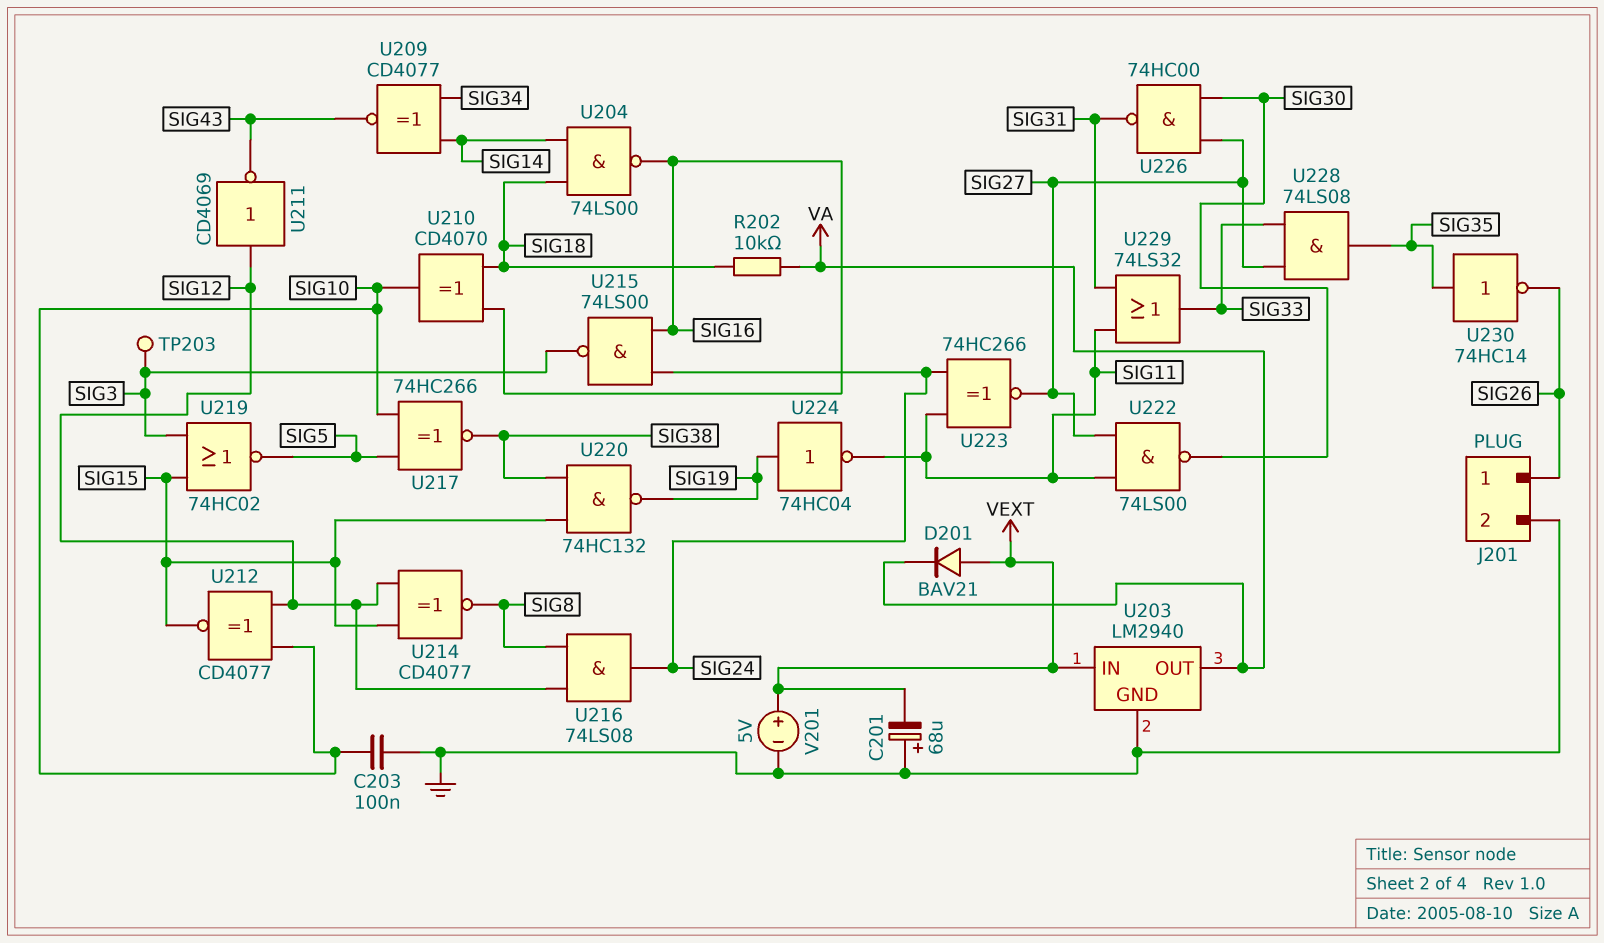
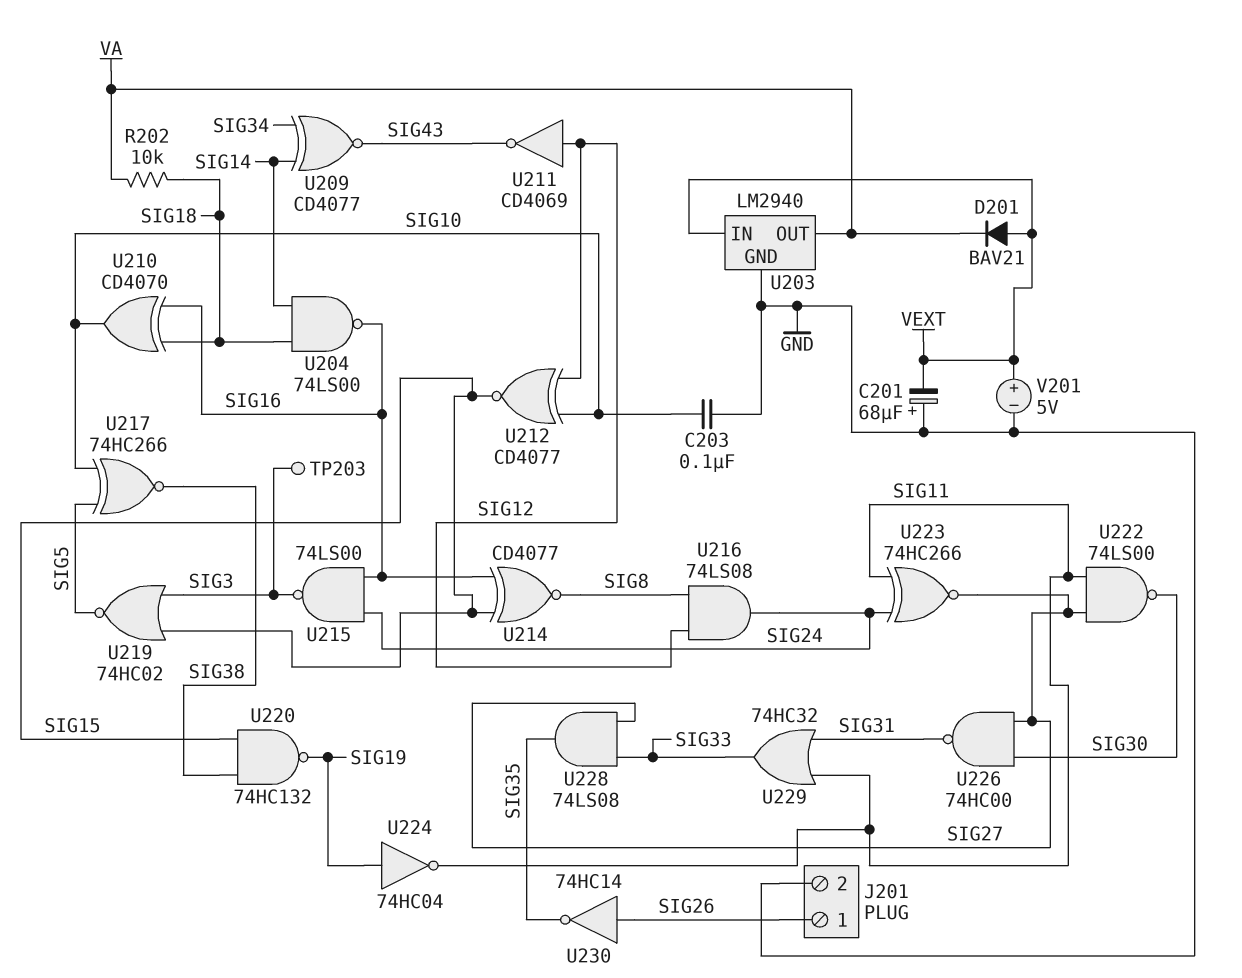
U214: XNOR CD4077 (in SIG12, in SIG15, out SIG8) -> XNOR CD4077 (in SIG15, in SIG16, out SIG8)
U229: OR 74LS32 (in SIG11, in SIG31, out SIG33) -> OR 74HC32 (in SIG11, in SIG31, out SIG33)
U230: NOT 74HC14 (in SIG35, out SIG26) -> NOT 74HC14 (in SIG26, out SIG35)

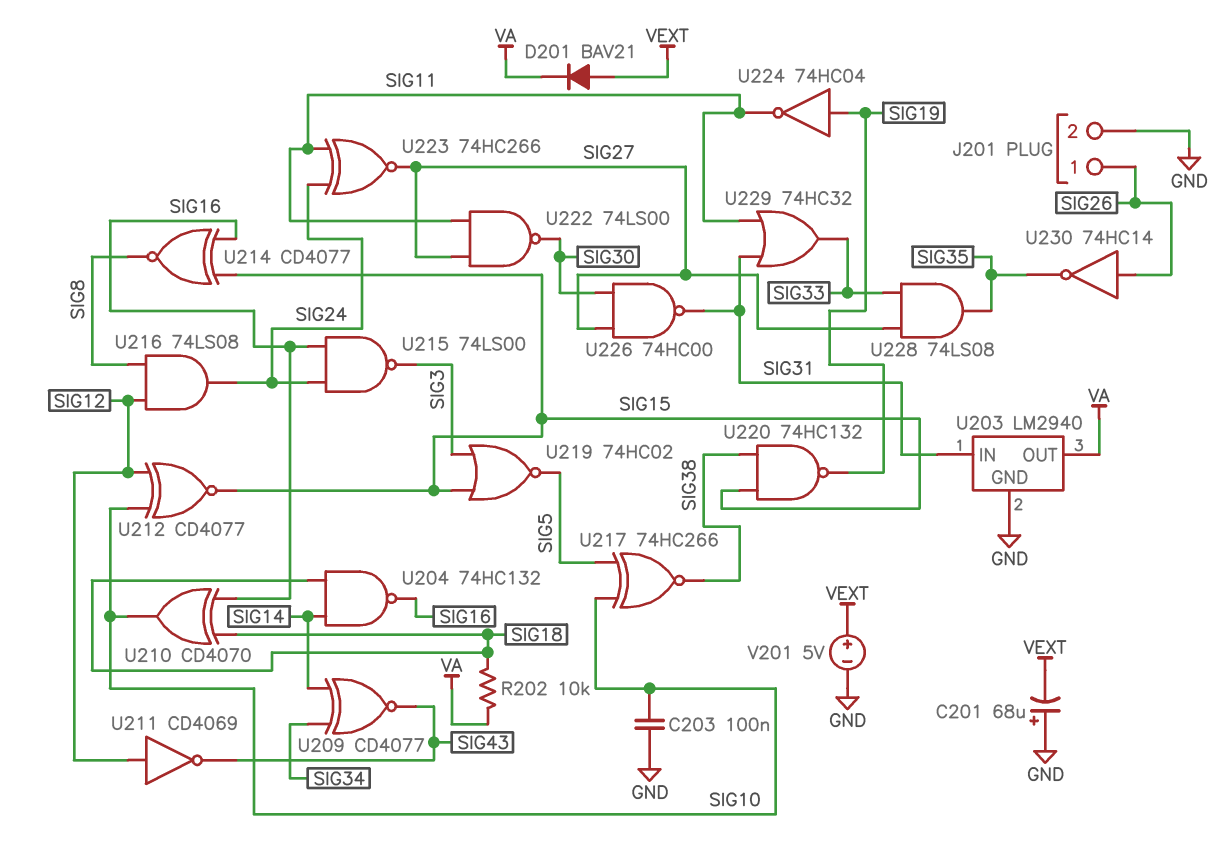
TP203: test point (SIG3) -> none
U203 pin IN: VEXT -> SIG31
U204: NAND 74LS00 (in SIG14, in SIG18, out SIG16) -> NAND 74HC132 (in SIG14, in SIG18, out SIG16)

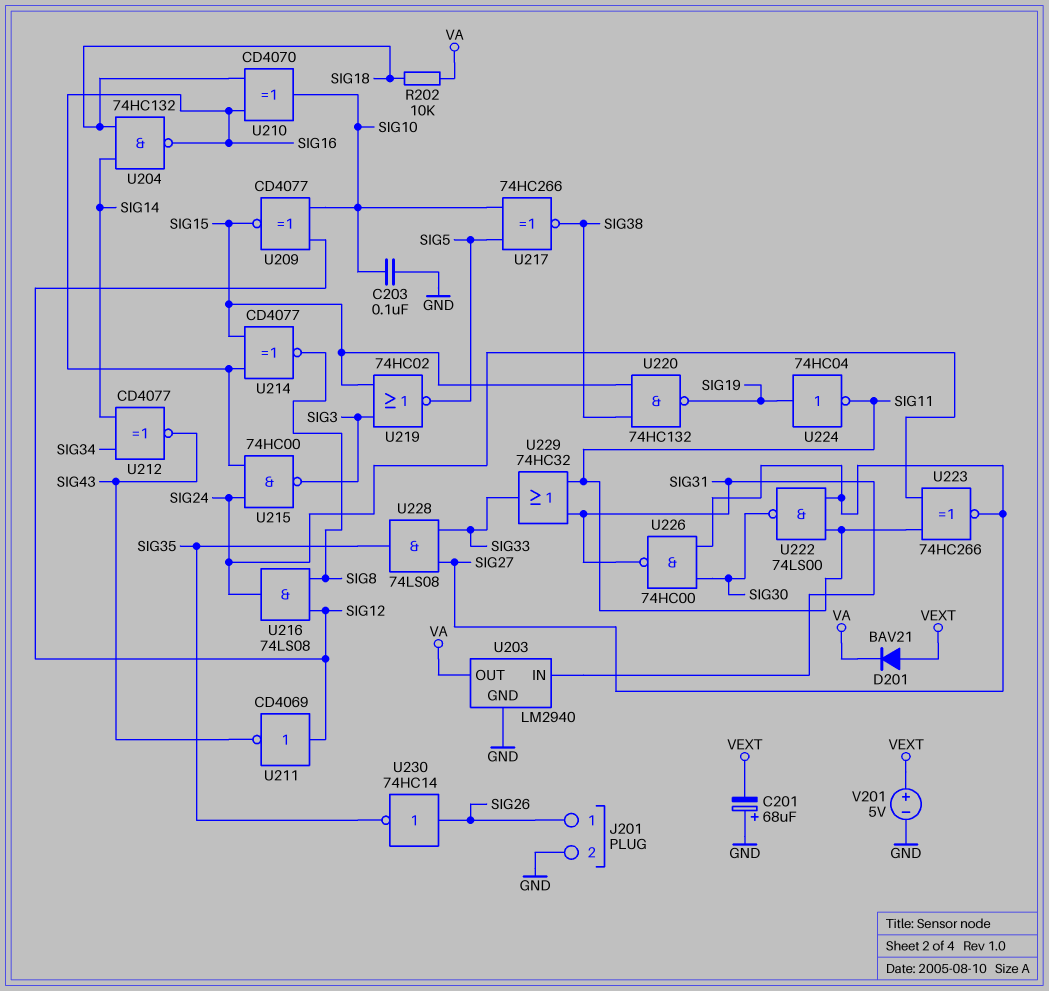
U209: XNOR CD4077 (in SIG14, in SIG34, out SIG43) -> XNOR CD4077 (in SIG10, in SIG12, out SIG15)
U212: XNOR CD4077 (in SIG10, in SIG12, out SIG15) -> XNOR CD4077 (in SIG14, in SIG34, out SIG43)
U215: NAND 74LS00 (in SIG16, in SIG24, out SIG3) -> NAND 74HC00 (in SIG16, in SIG24, out SIG3)

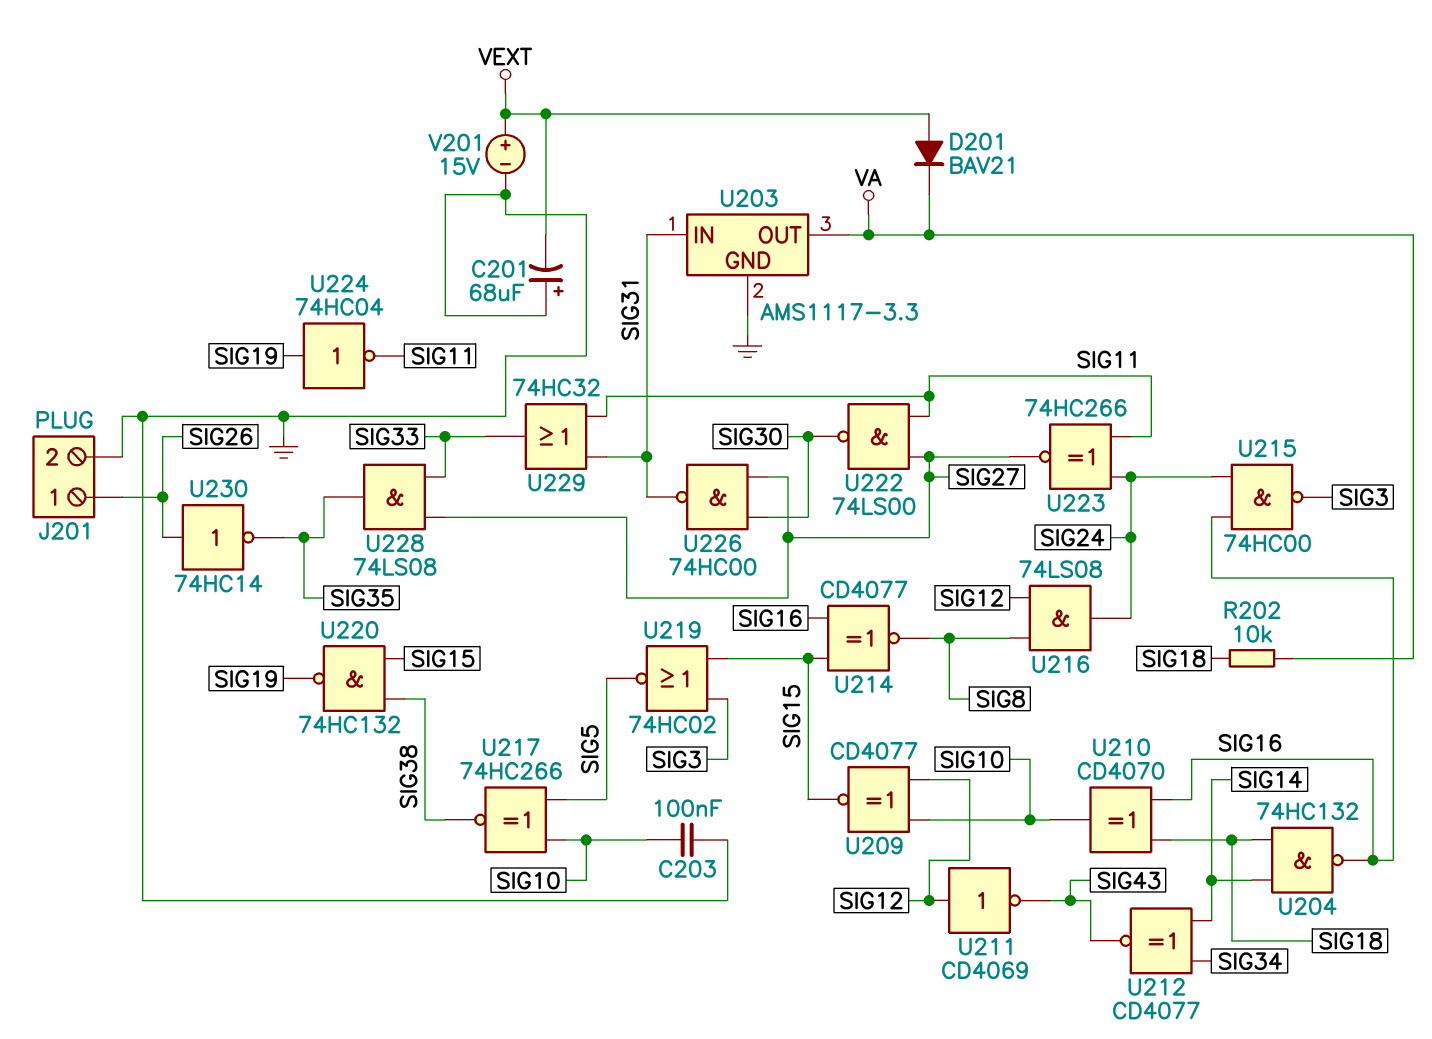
U203: LM2940 -> AMS1117-3.3
V201: 5V (plus VEXT, minus GND) -> 15V (plus VEXT, minus GND)

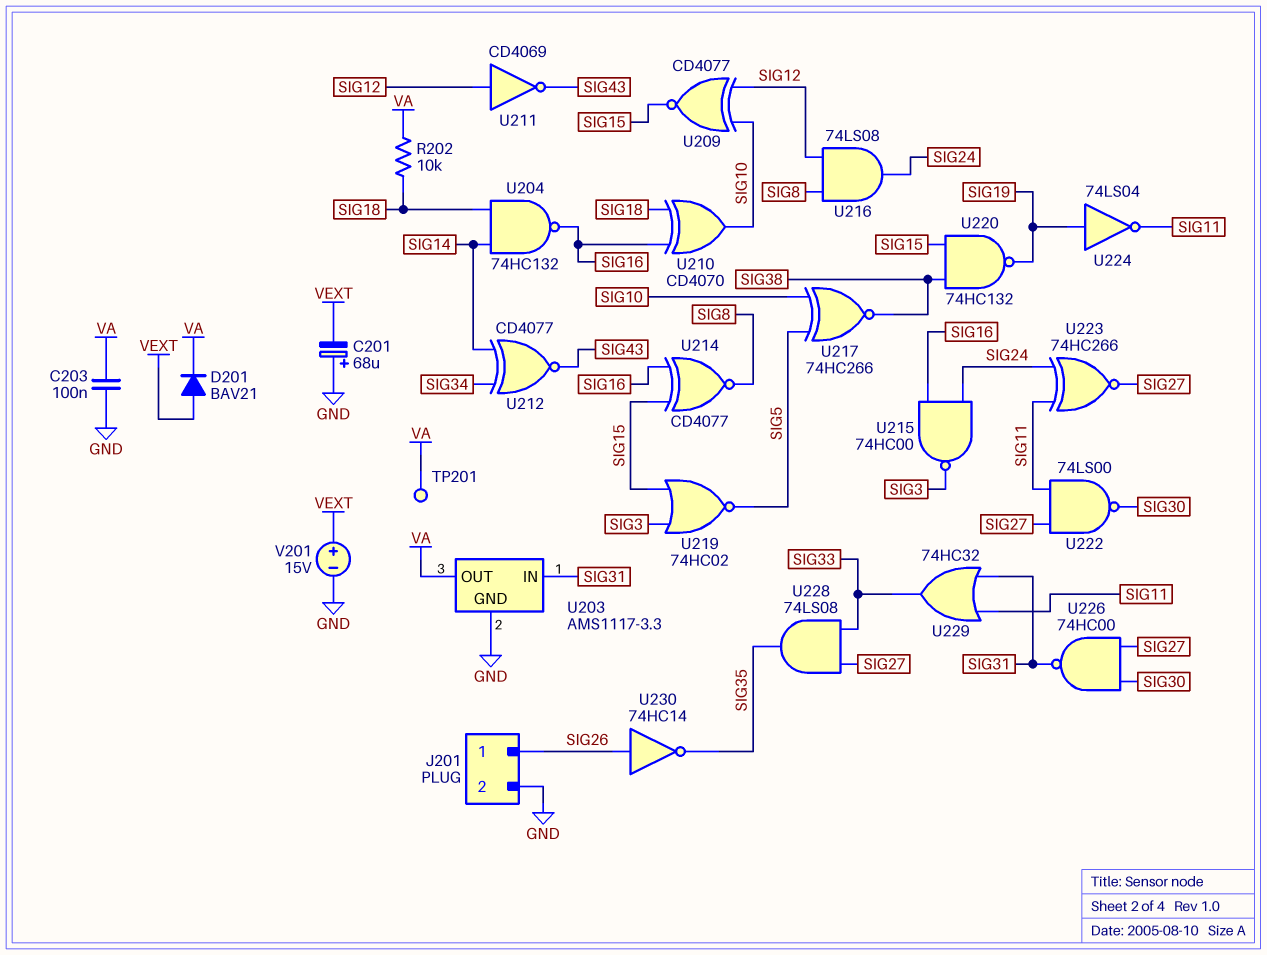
C203: 100nF (GND, SIG10) -> 100nF (GND, VA)
TP201: none -> test point (VA)
U224: NOT 74HC04 (in SIG19, out SIG11) -> NOT 74LS04 (in SIG19, out SIG11)

